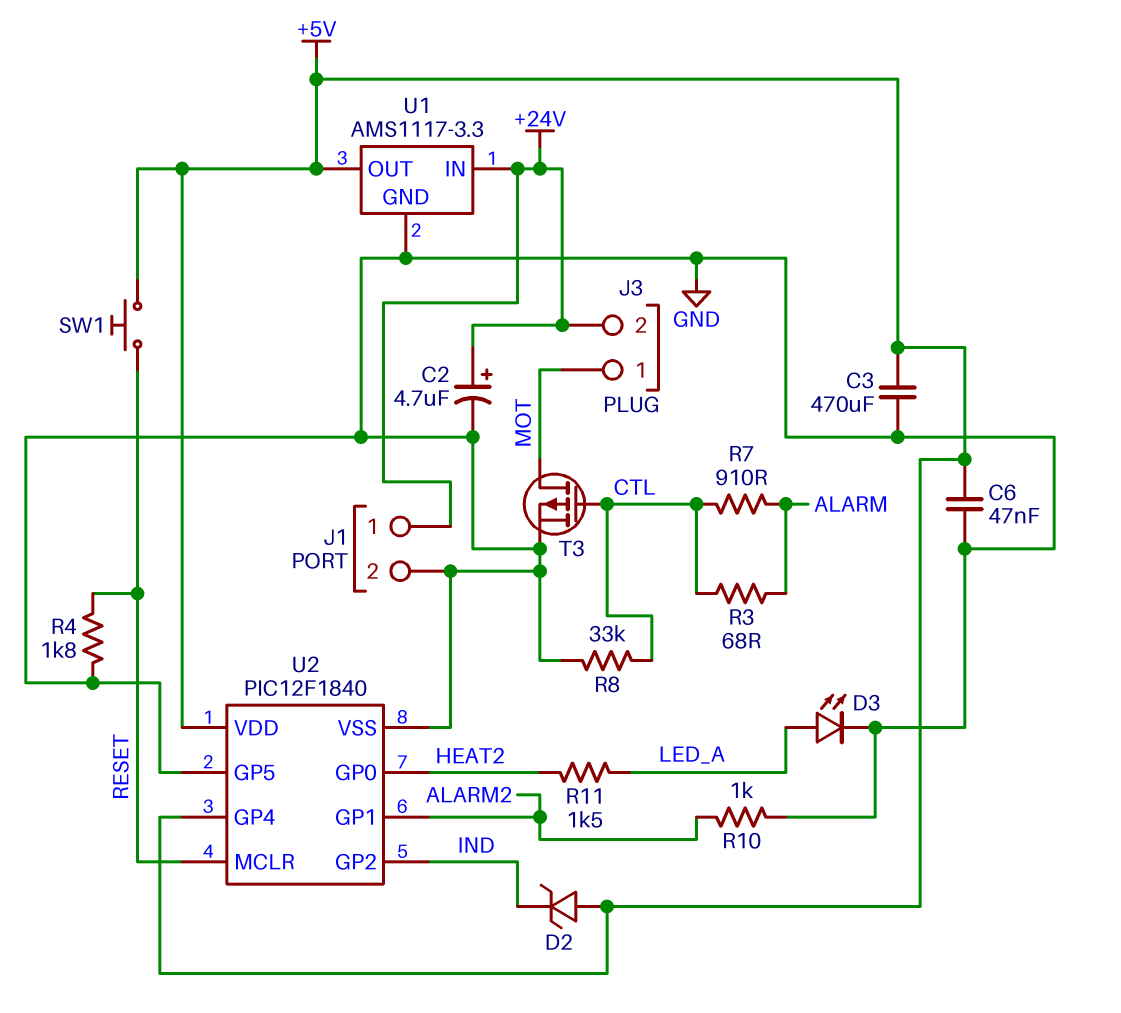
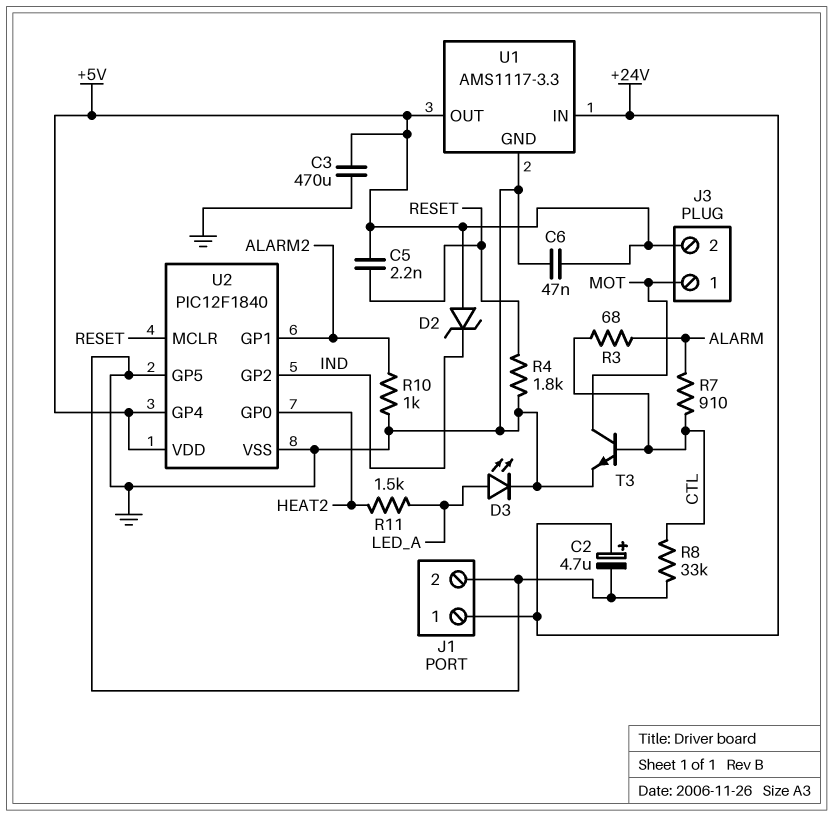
C5: none -> 2.2nF (+5V, RESET)
J3 pin 2: +24V -> +5V
SW1: button (+5V, RESET) -> none
T3: PMOS (G CTL, D MOT, S GND) -> NPN (B CTL, C MOT, E GND)

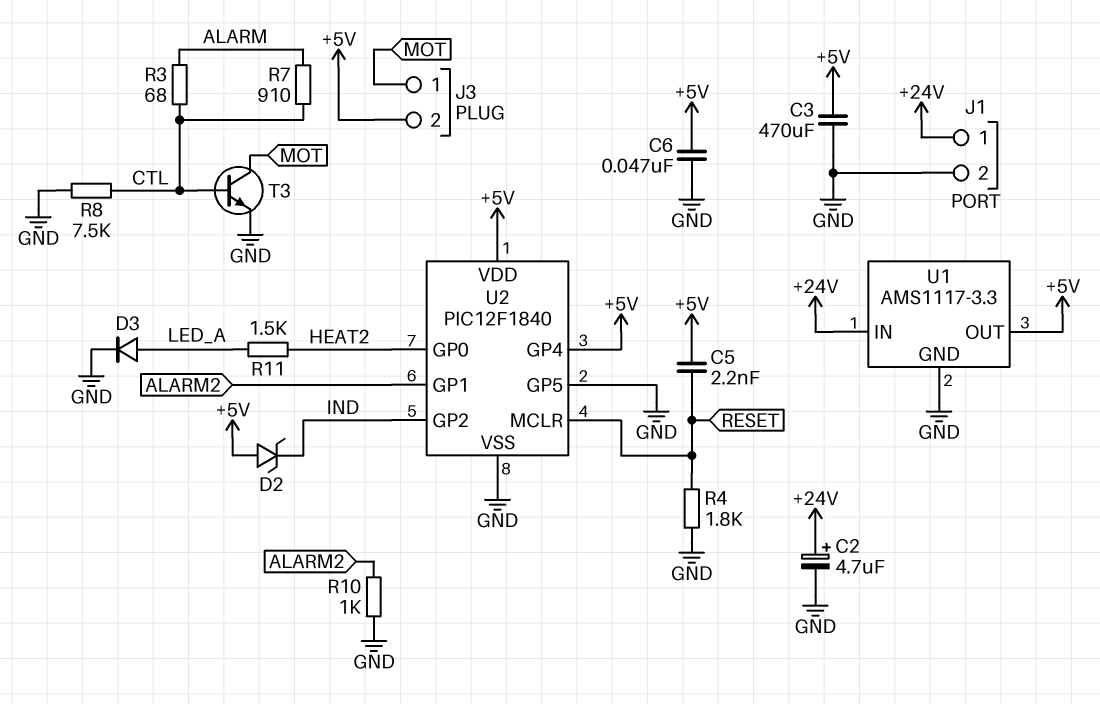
D3: LED (A LED_A, K GND) -> diode (A LED_A, K GND)
R8: 33k (CTL, GND) -> 7.5k (CTL, GND)

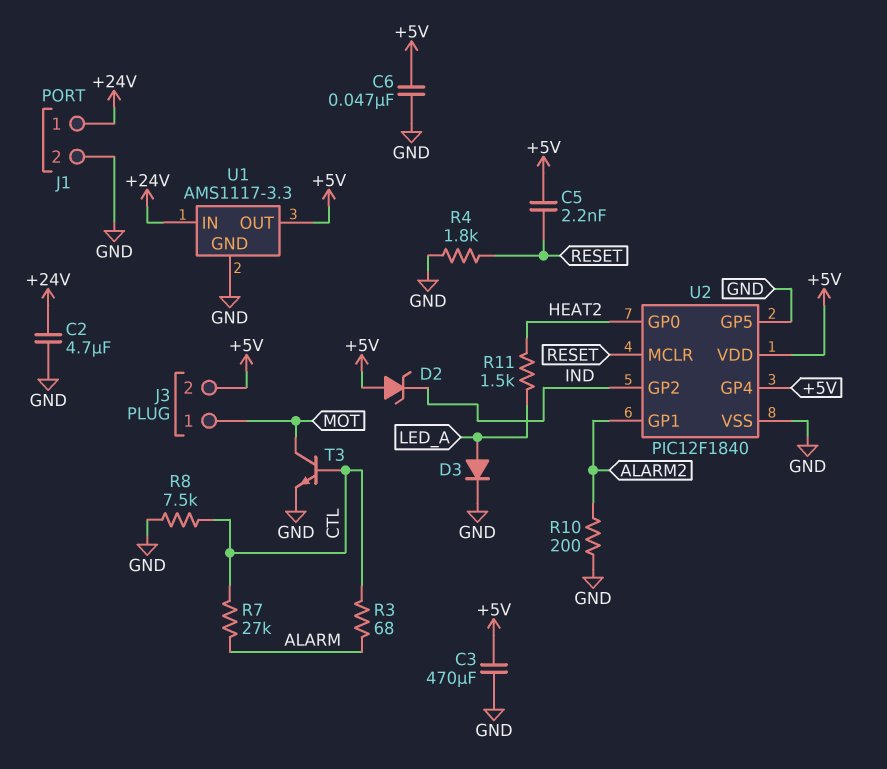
C2: 4.7uF (plus +24V, minus GND) -> 4.7uF (+24V, GND)
R7: 910 (ALARM, CTL) -> 27k (ALARM, CTL)
R10: 1k (ALARM2, GND) -> 200 (ALARM2, GND)

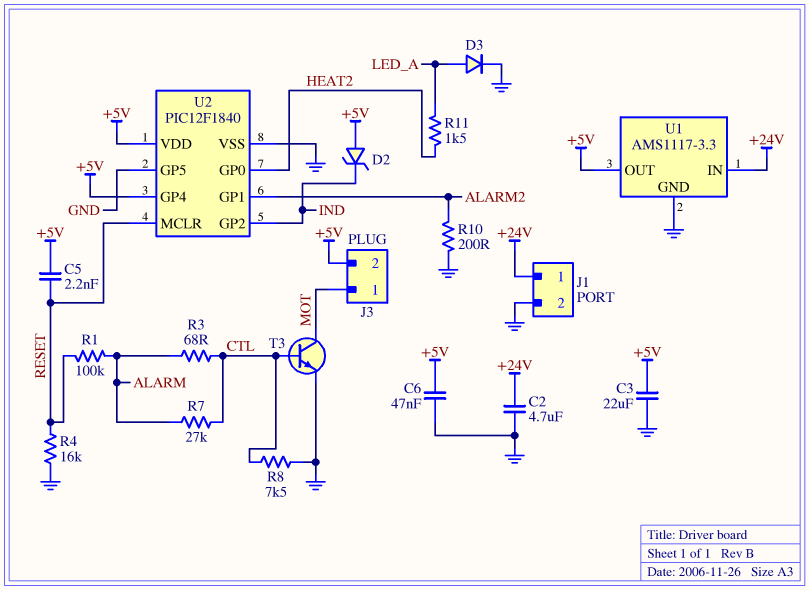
C3: 470uF (+5V, GND) -> 22uF (+5V, GND)
R1: none -> 100k (ALARM, RESET)
R4: 1.8k (GND, RESET) -> 16k (GND, RESET)

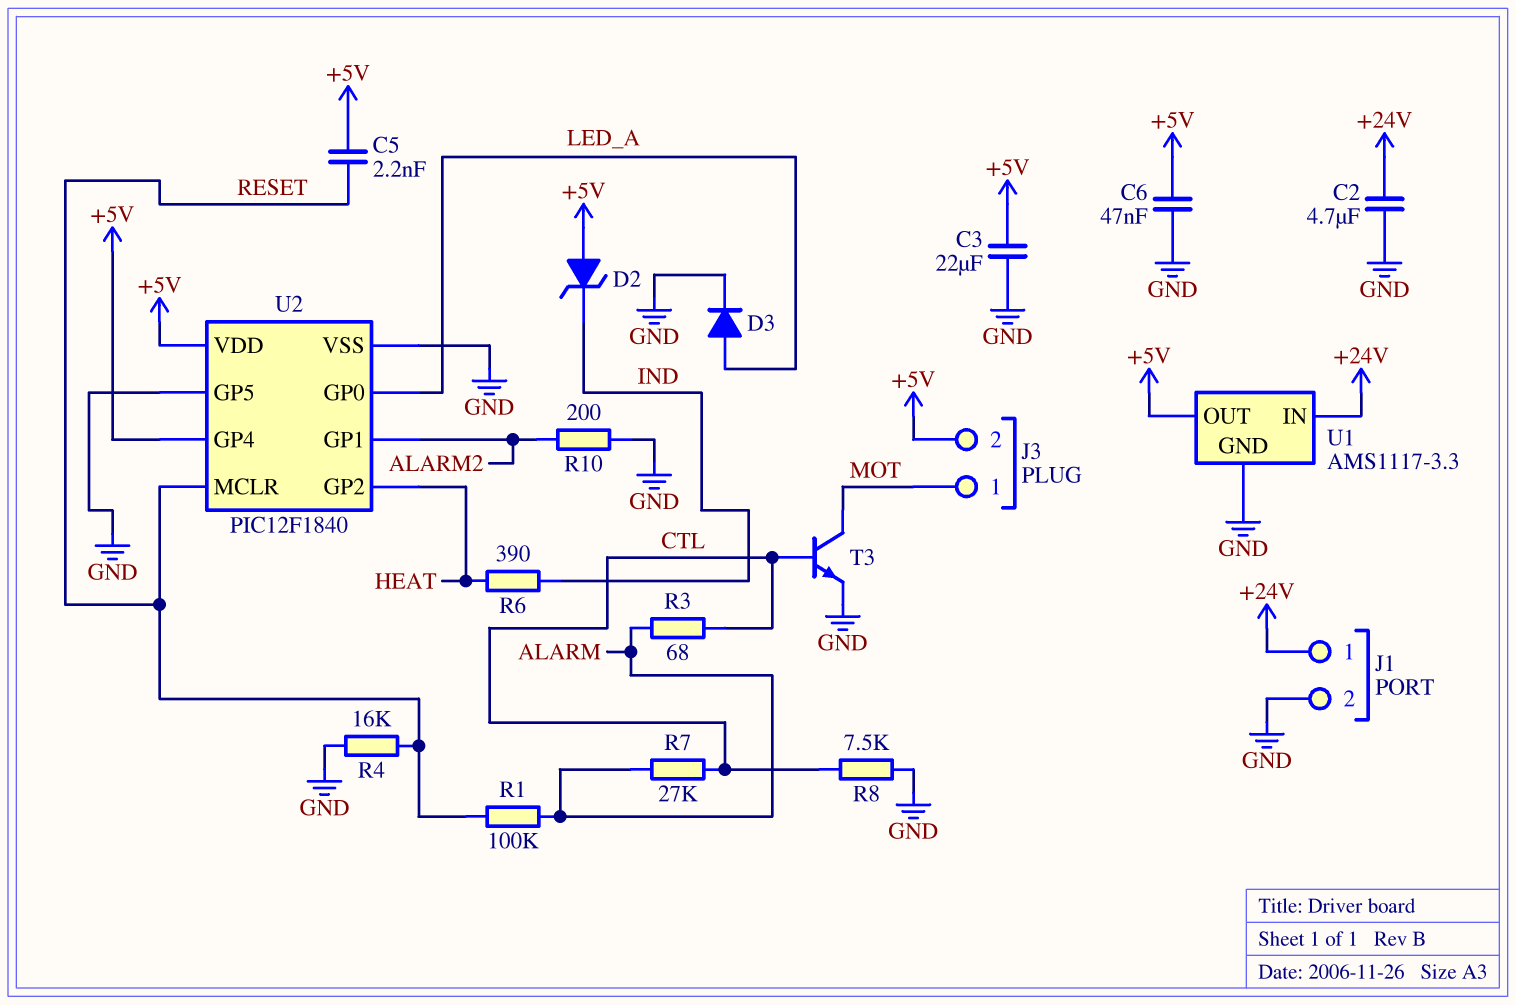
R6: none -> 390 (HEAT, IND)
R11: 1.5k (HEAT2, LED_A) -> none
U2 pin GP0: HEAT2 -> LED_A
U2 pin GP2: IND -> HEAT

